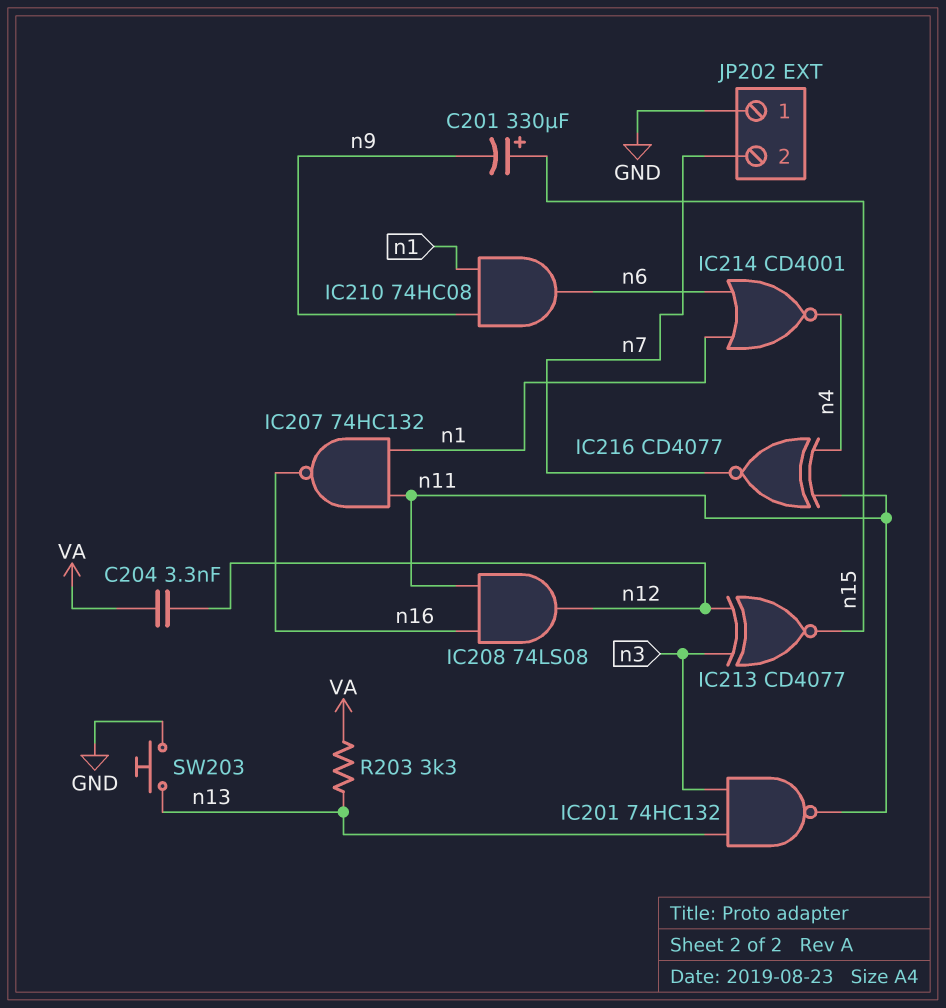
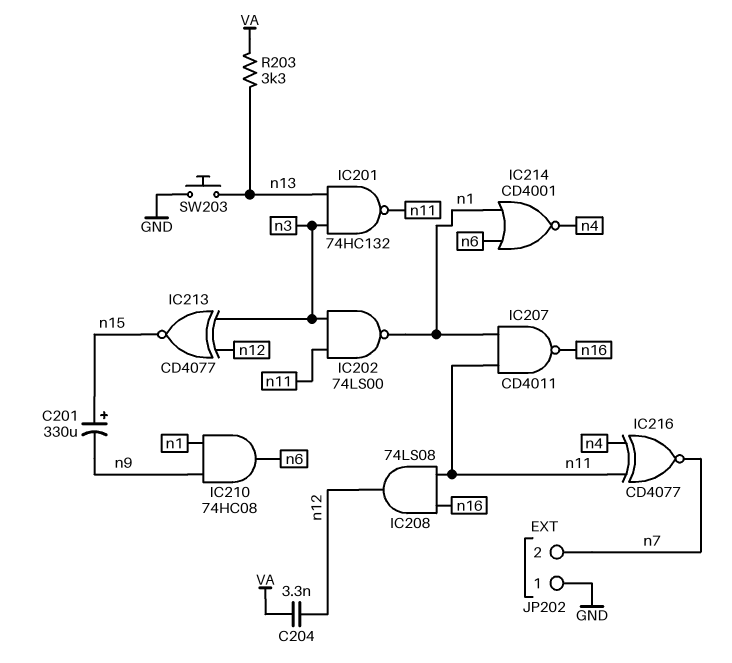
IC202: none -> NAND 74LS00 (in n3, in n11, out n1)
IC207: NAND 74HC132 (in n1, in n11, out n16) -> NAND CD4011 (in n1, in n11, out n16)

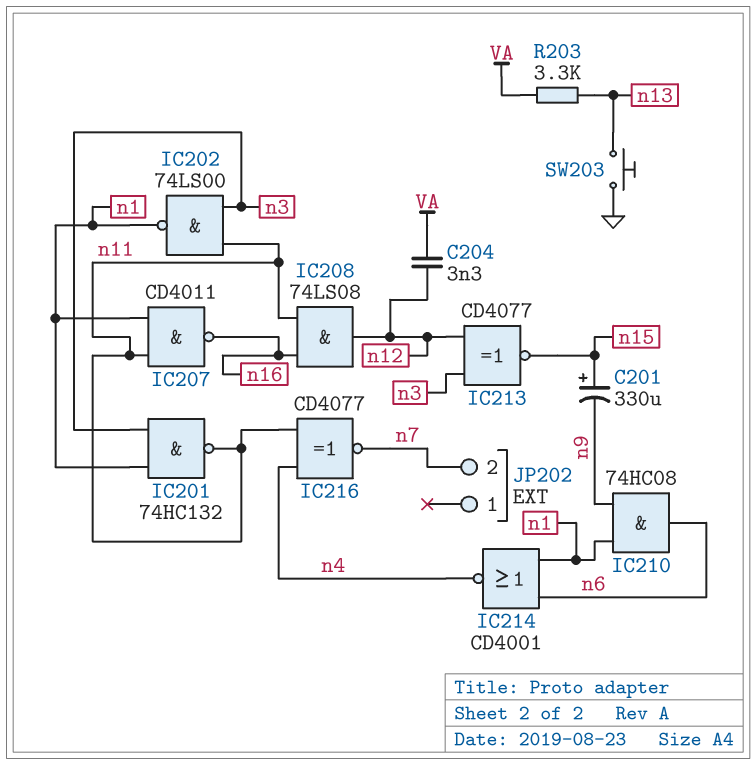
IC201: NAND 74HC132 (in n3, in n13, out n11) -> NAND 74HC132 (in n1, in n3, out n11)
JP202 pin 1: GND -> none

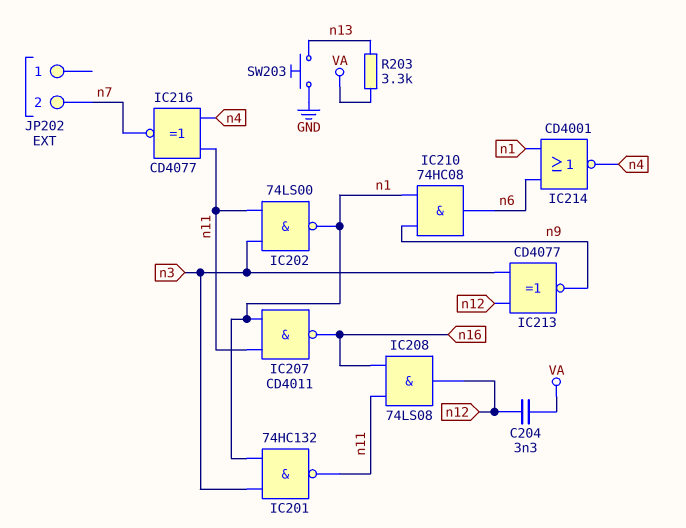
C201: 330uF (plus n15, minus n9) -> none
IC213: XNOR CD4077 (in n3, in n12, out n15) -> XNOR CD4077 (in n3, in n12, out n9)

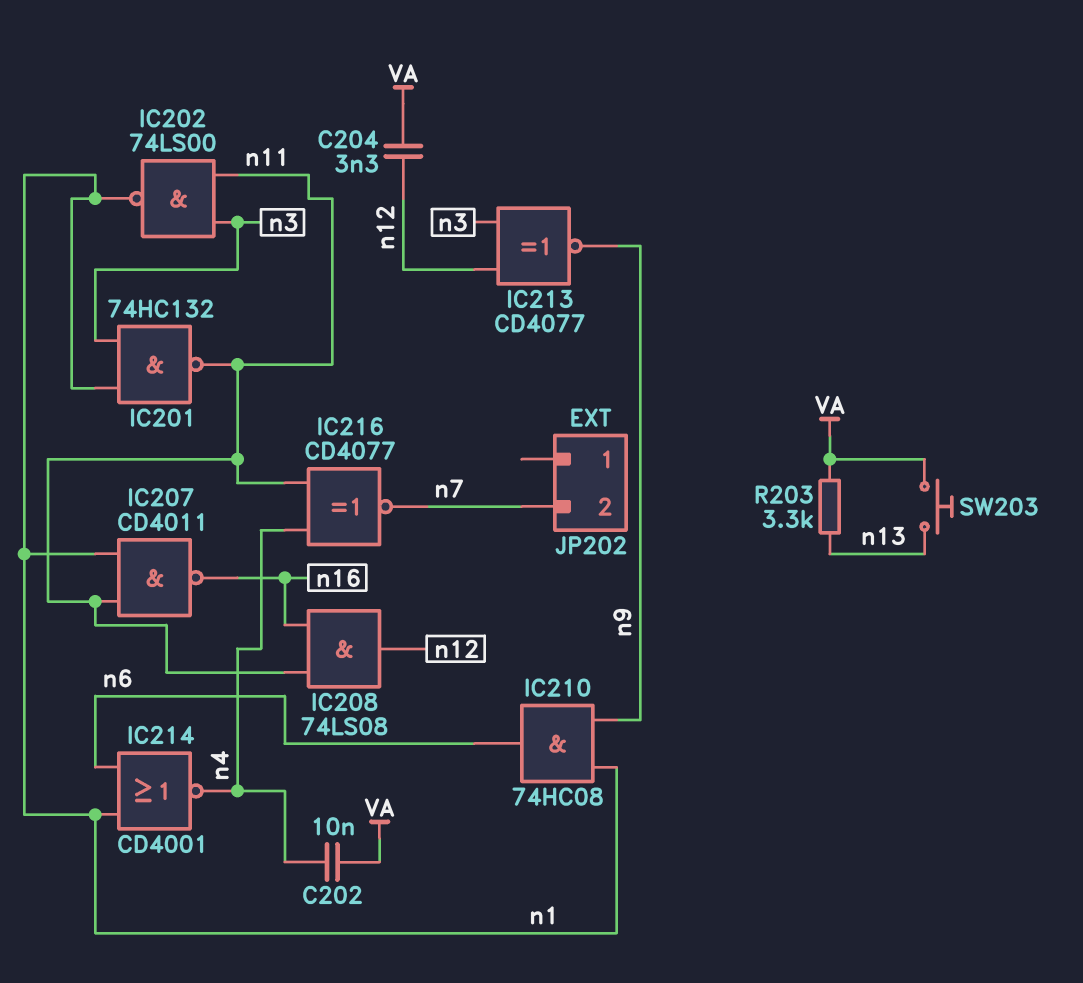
C202: none -> 10nF (VA, n4)
SW203: button (GND, n13) -> button (VA, n13)

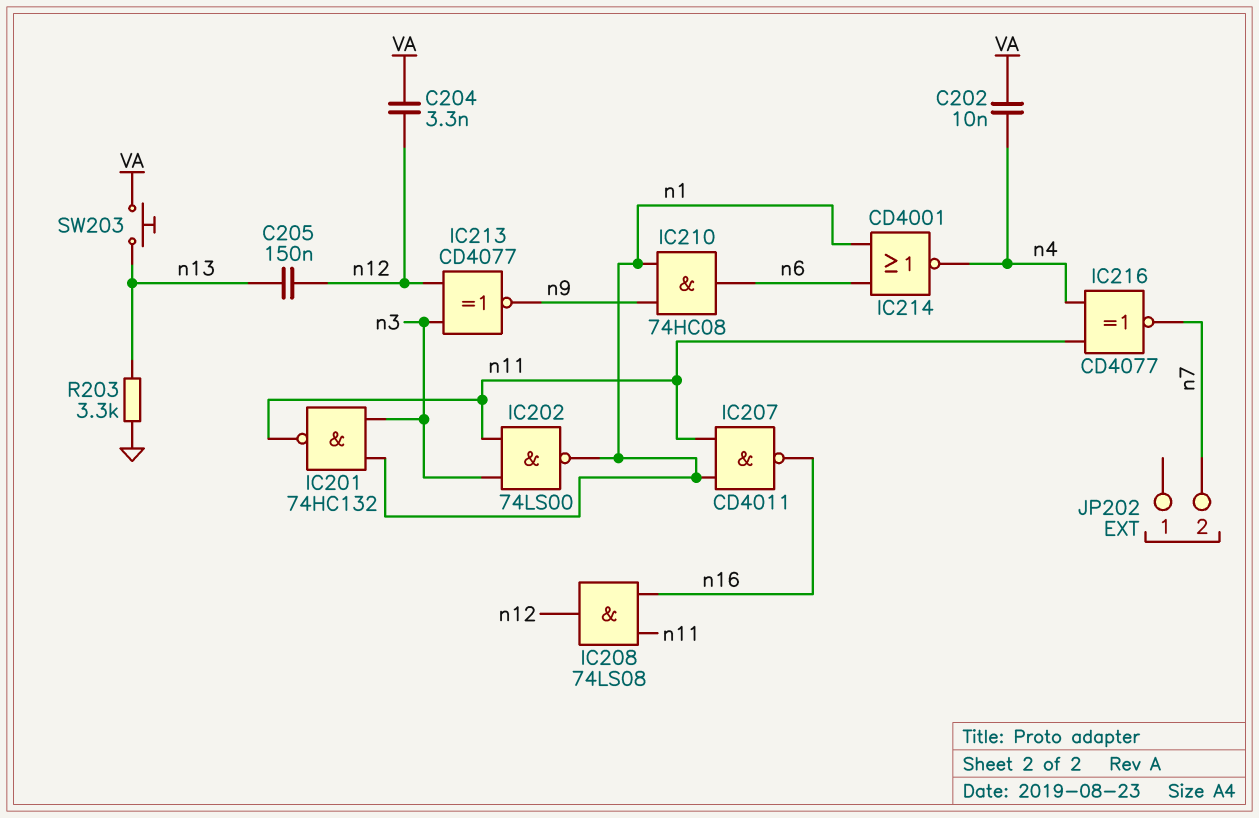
C205: none -> 150nF (n12, n13)
R203: 3.3k (VA, n13) -> 3.3k (GND, n13)

